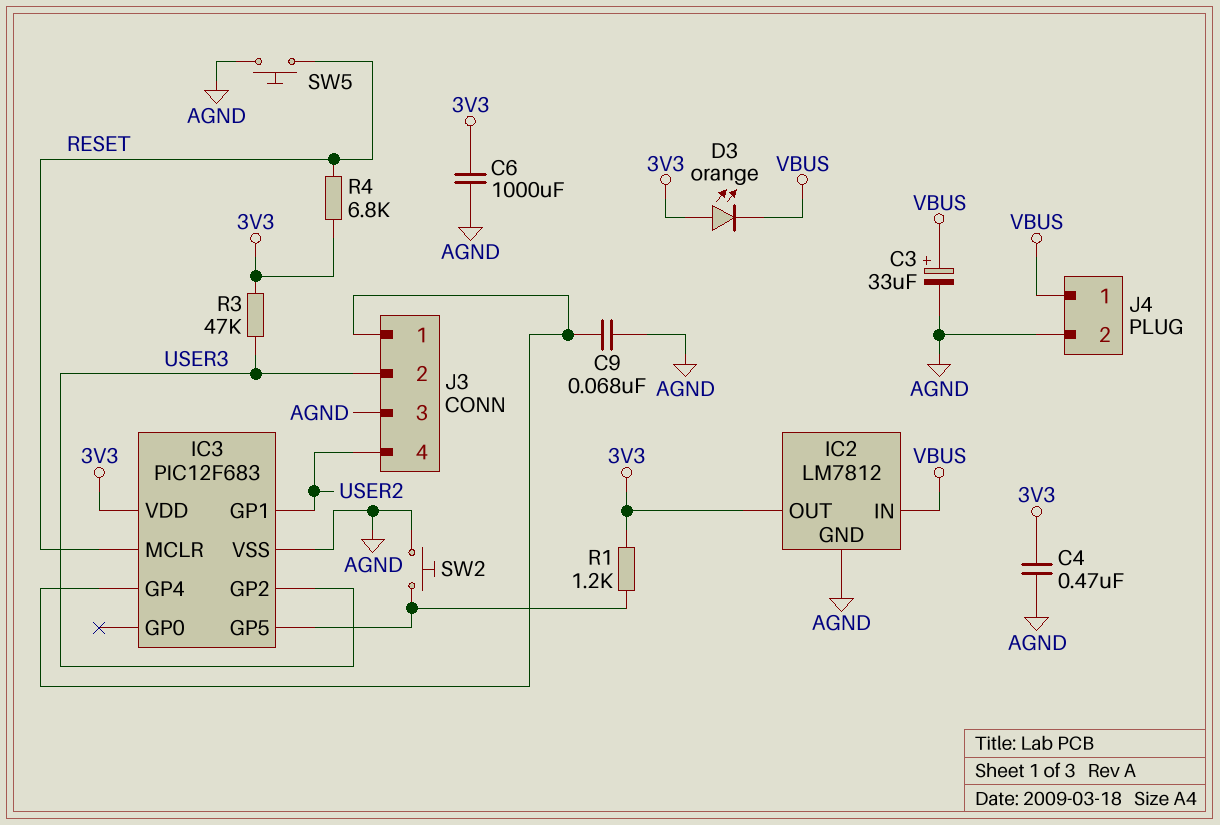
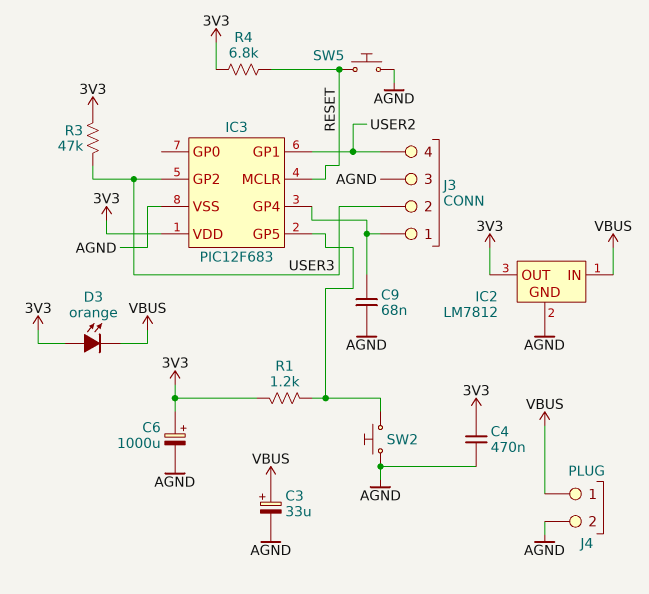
C6: 1000uF (3V3, AGND) -> 1000uF (plus 3V3, minus AGND)

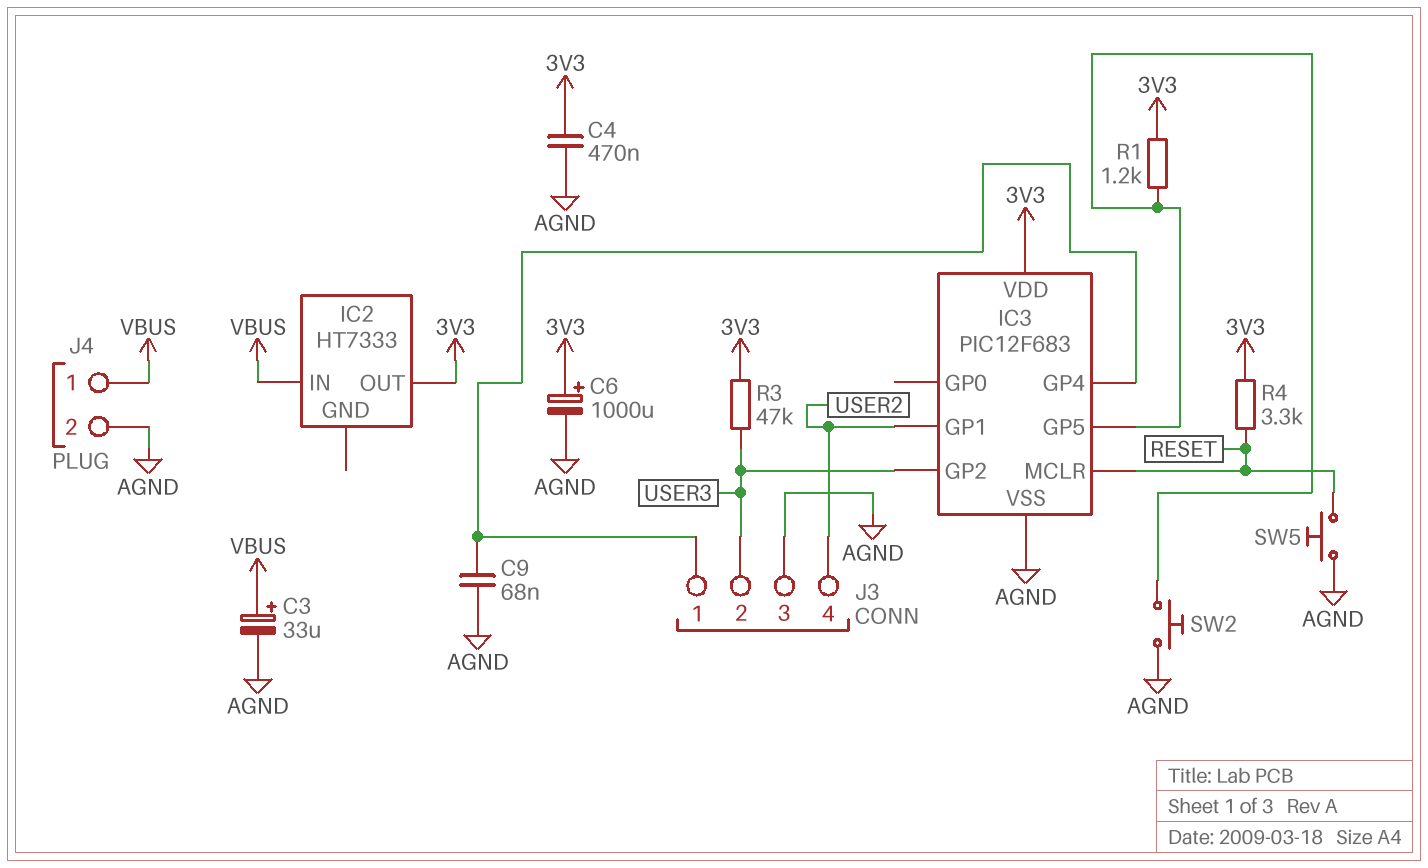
D3: LED orange (A 3V3, K VBUS) -> none
IC2: LM7812 -> HT7333
IC2 pin GND: AGND -> none
R4: 6.8k (3V3, RESET) -> 3.3k (3V3, RESET)

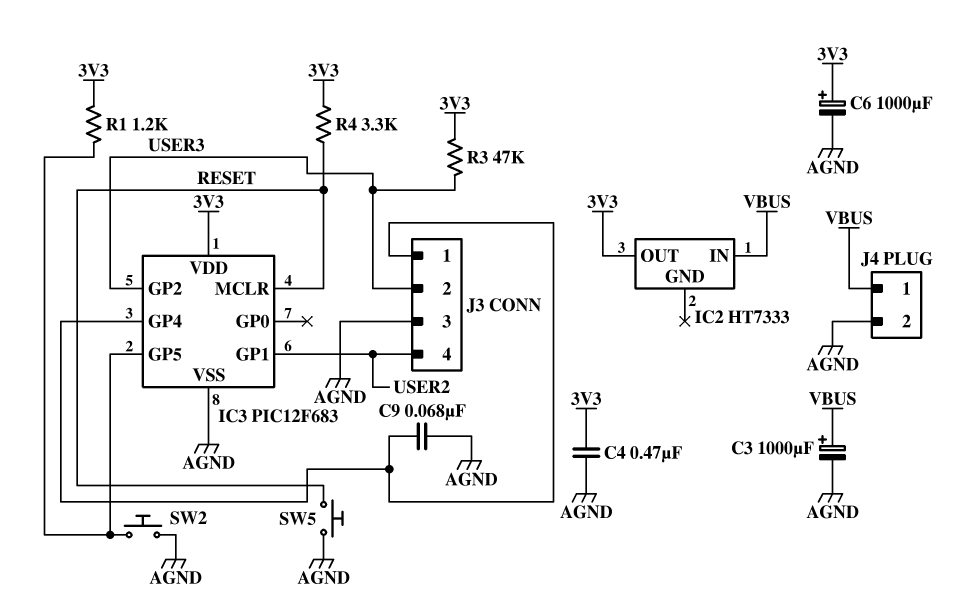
C3: 33uF (plus VBUS, minus AGND) -> 1000uF (plus VBUS, minus AGND)

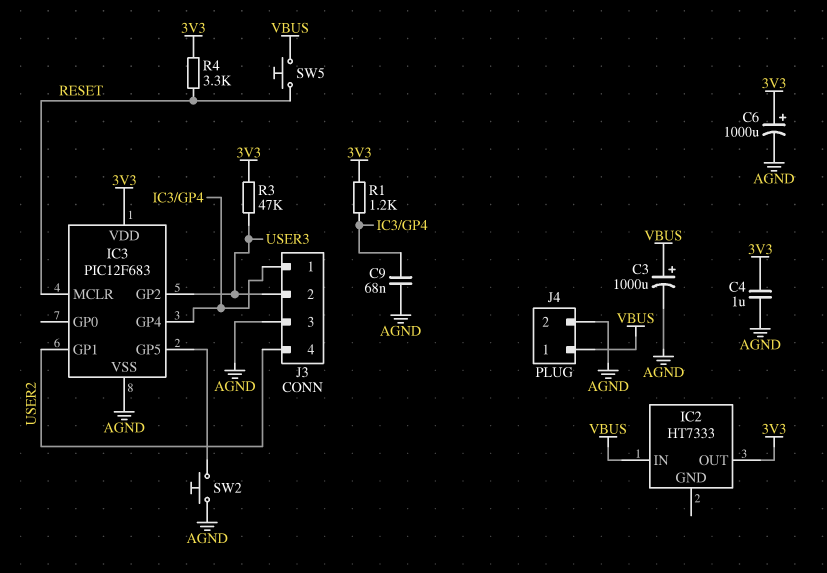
C4: 470nF (3V3, AGND) -> 1uF (3V3, AGND)
R1: 1.2k (3V3, IC3/GP5) -> 1.2k (3V3, IC3/GP4)
SW5: button (AGND, RESET) -> button (RESET, VBUS)

